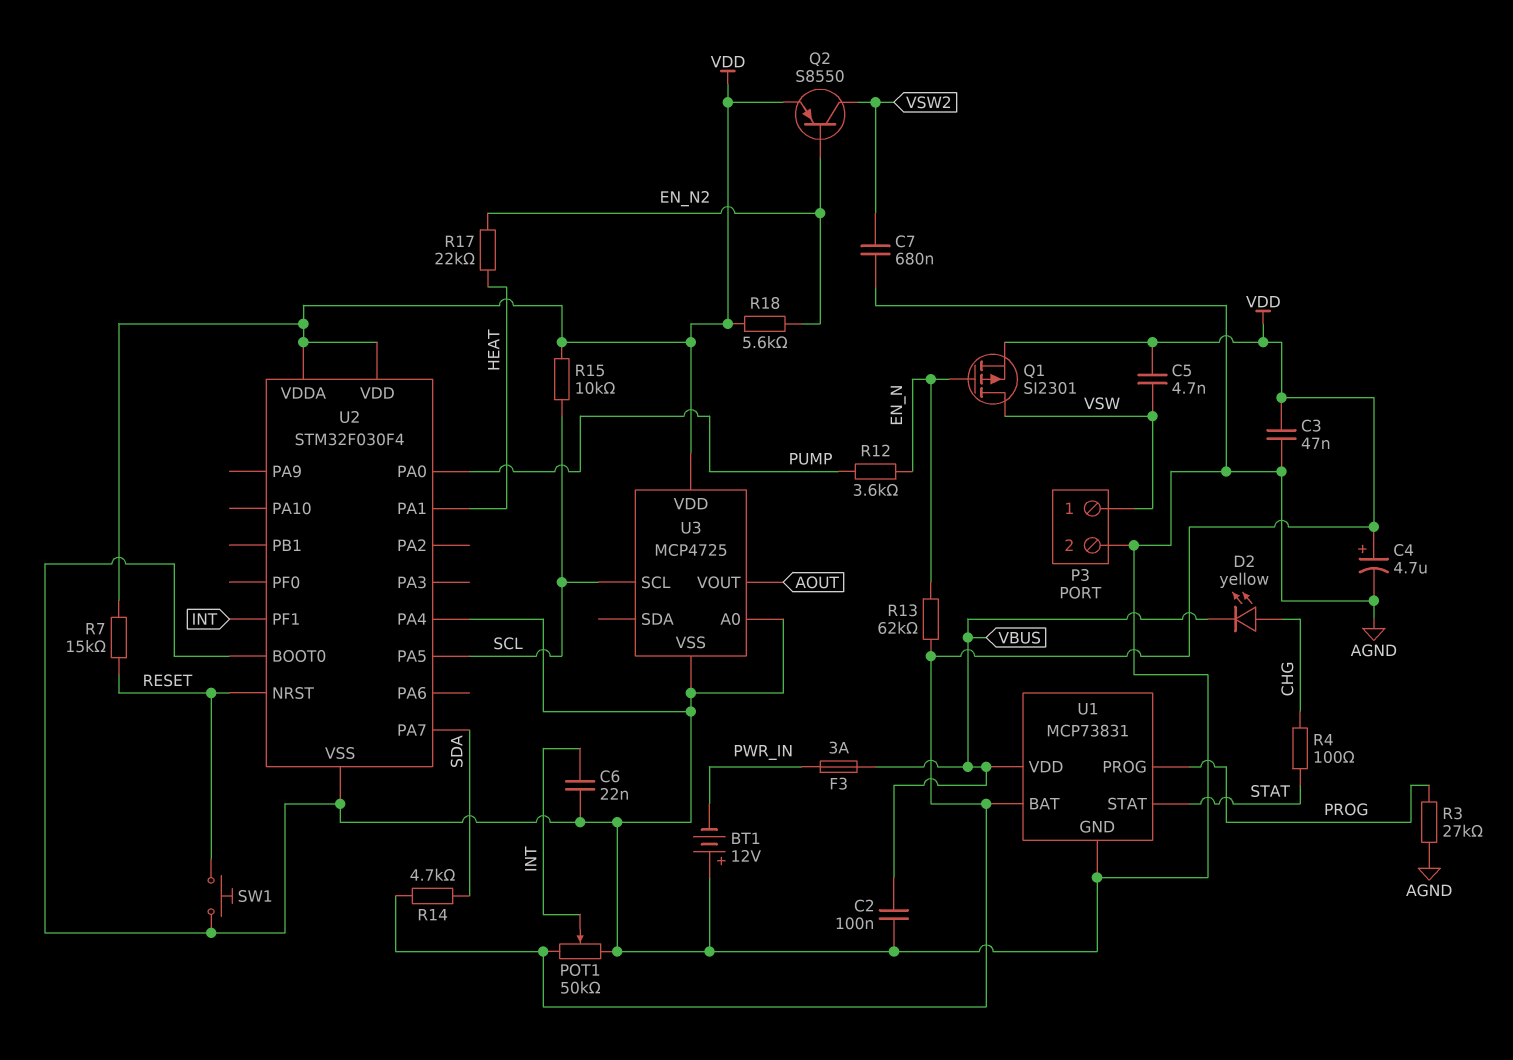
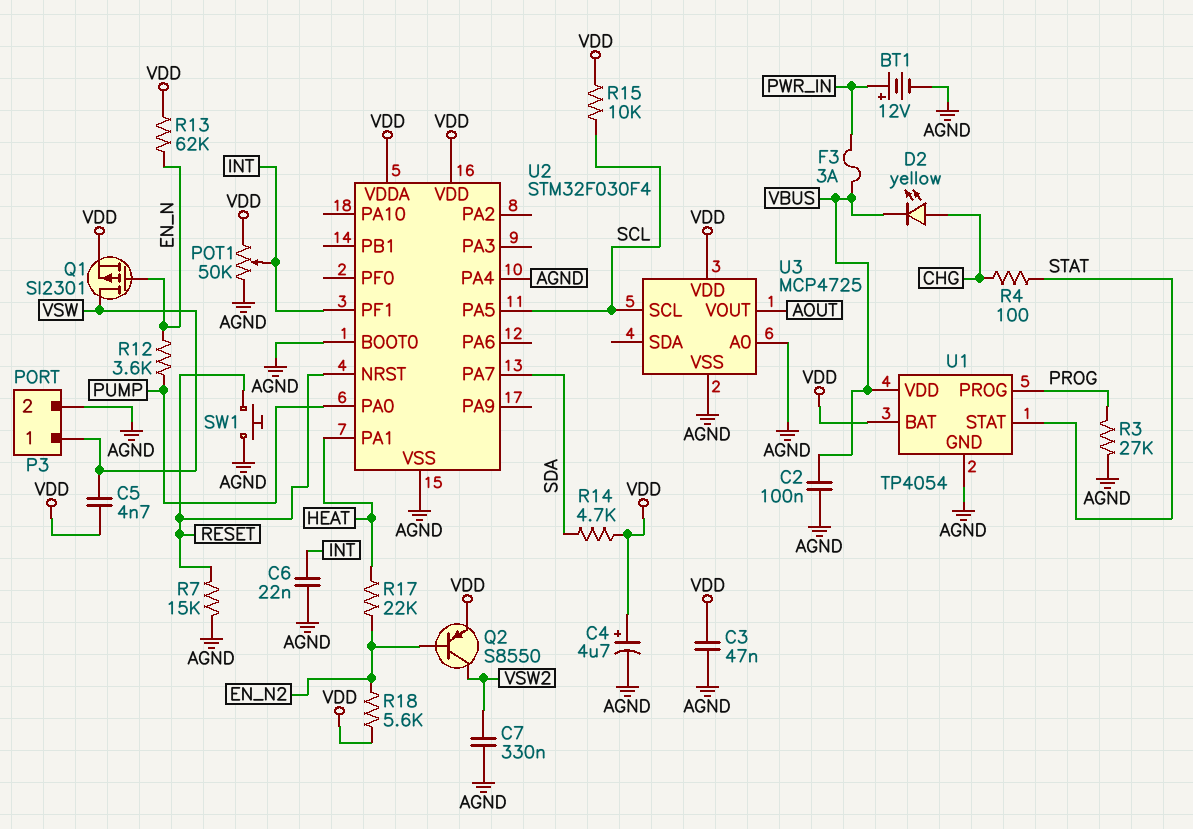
BT1: 12V (plus AGND, minus PWR_IN) -> 12V (plus PWR_IN, minus AGND)
C7: 680nF (AGND, VSW2) -> 330nF (AGND, VSW2)
R7: 15k (RESET, VDD) -> 15k (AGND, RESET)
U1: MCP73831 -> TP4054

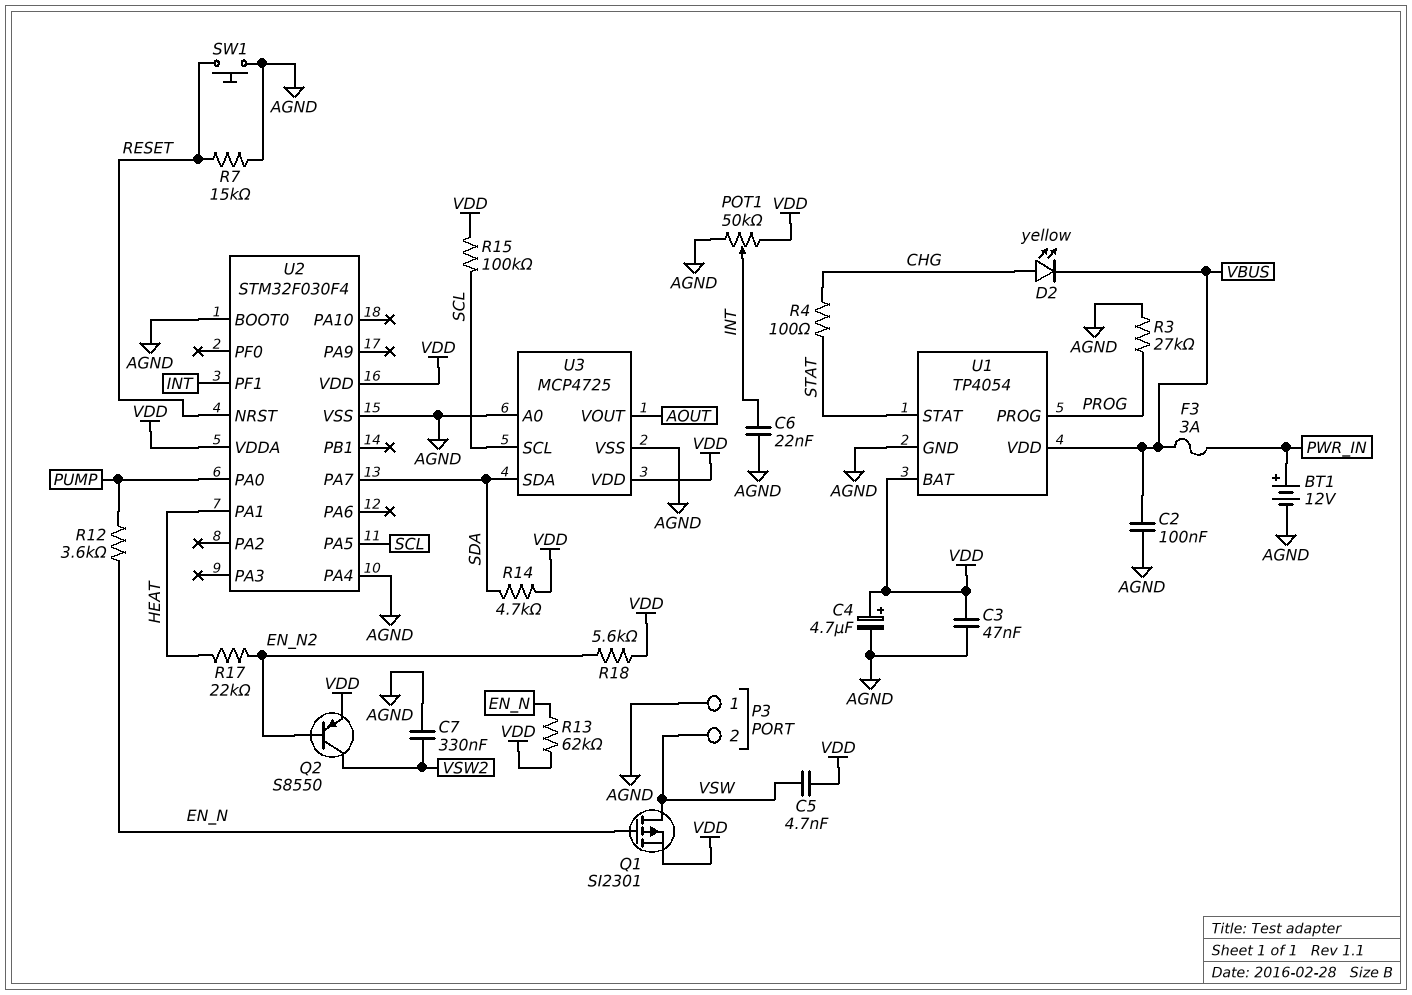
P3 pin 1: VSW -> AGND
P3 pin 2: AGND -> VSW
R15: 10k (SCL, VDD) -> 100k (SCL, VDD)
U3 pin SDA: none -> SDA

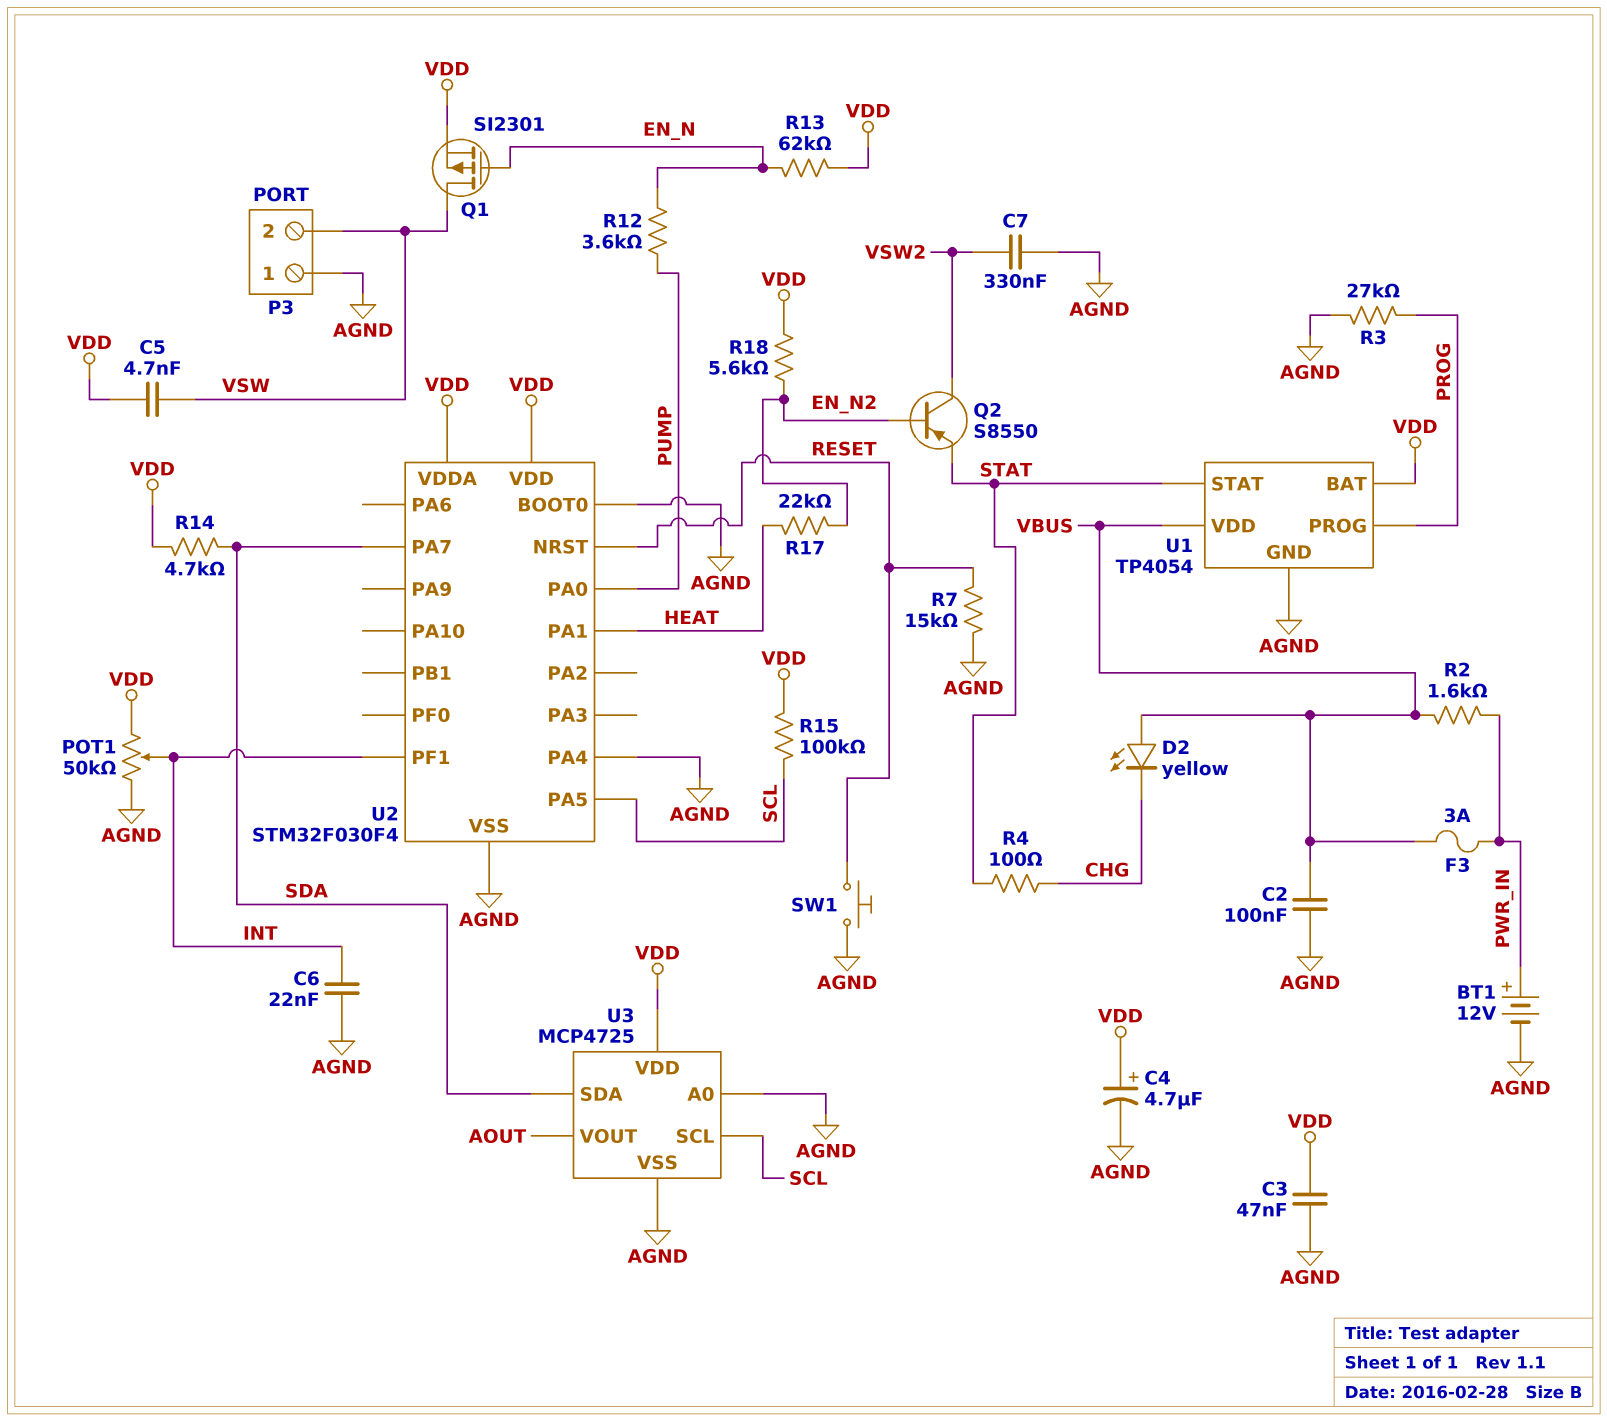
D2: LED yellow (A CHG, K VBUS) -> LED yellow (A VBUS, K CHG)
Q2: PNP S8550 (B EN_N2, C VSW2, E VDD) -> PNP S8550 (B EN_N2, C VSW2, E STAT)
R2: none -> 1.6k (PWR_IN, VBUS)

